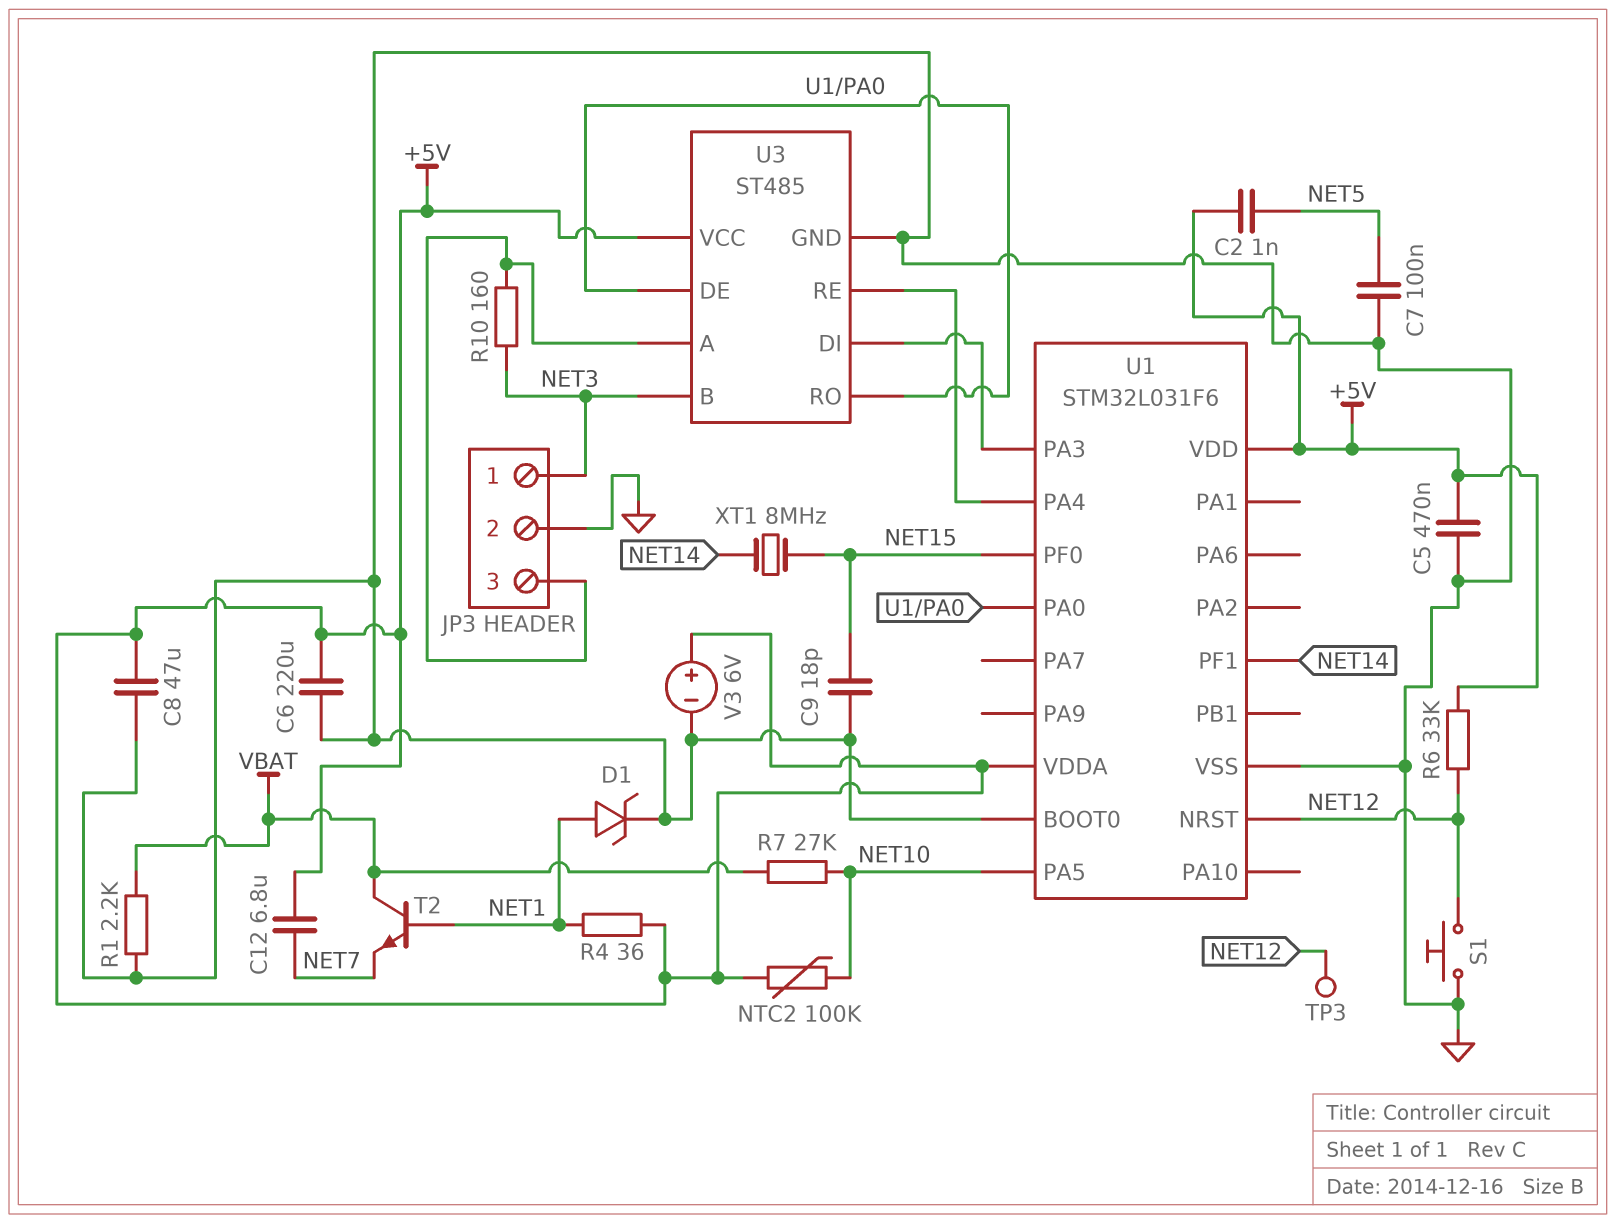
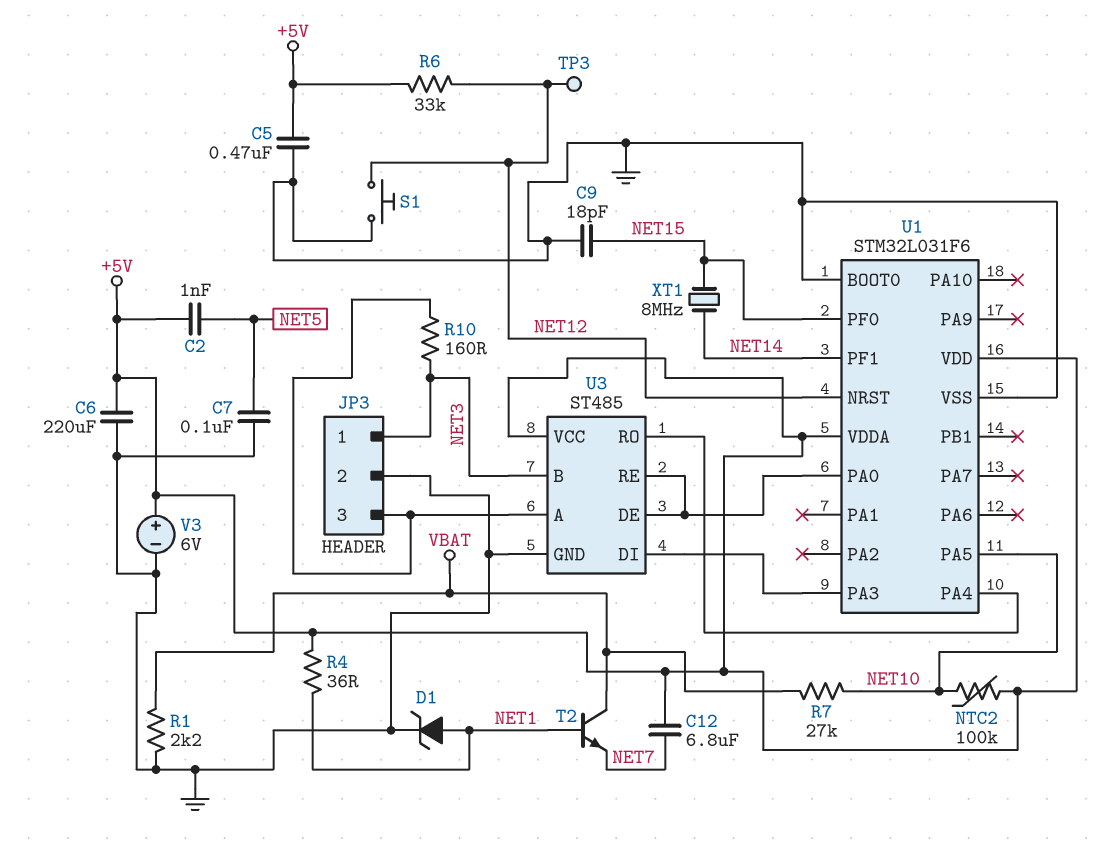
C8: 47uF (+5V, GND) -> none
U3 pin RE: U1/PA4 -> U1/PA0
U3 pin RO: U1/PA0 -> U1/PA4

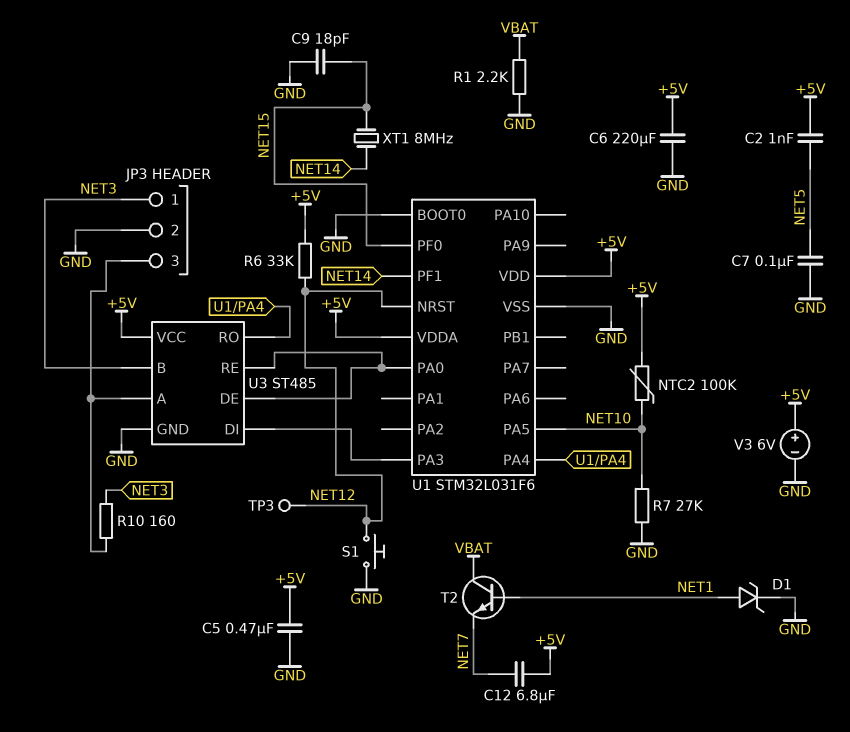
R4: 36 (+5V, NET1) -> none
R7: 27k (NET10, VBAT) -> 27k (GND, NET10)

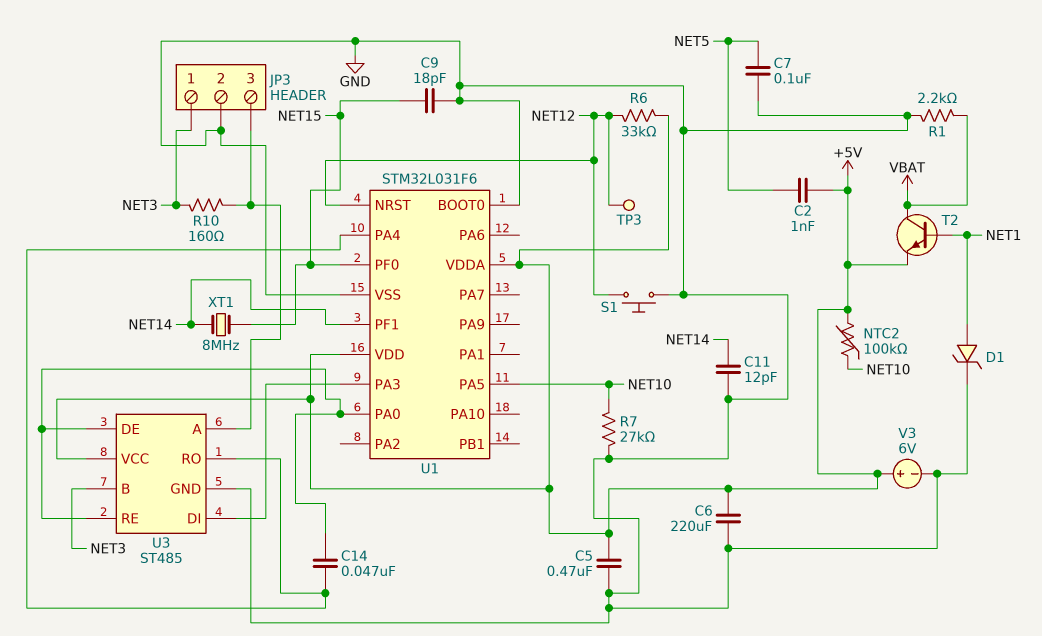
C11: none -> 12pF (GND, NET14)
C12: 6.8uF (+5V, NET7) -> none
C14: none -> 47nF (U1/PA0, U1/PA4)
T2: NPN (B NET1, C VBAT, E NET7) -> NPN (B NET1, C VBAT, E +5V)

